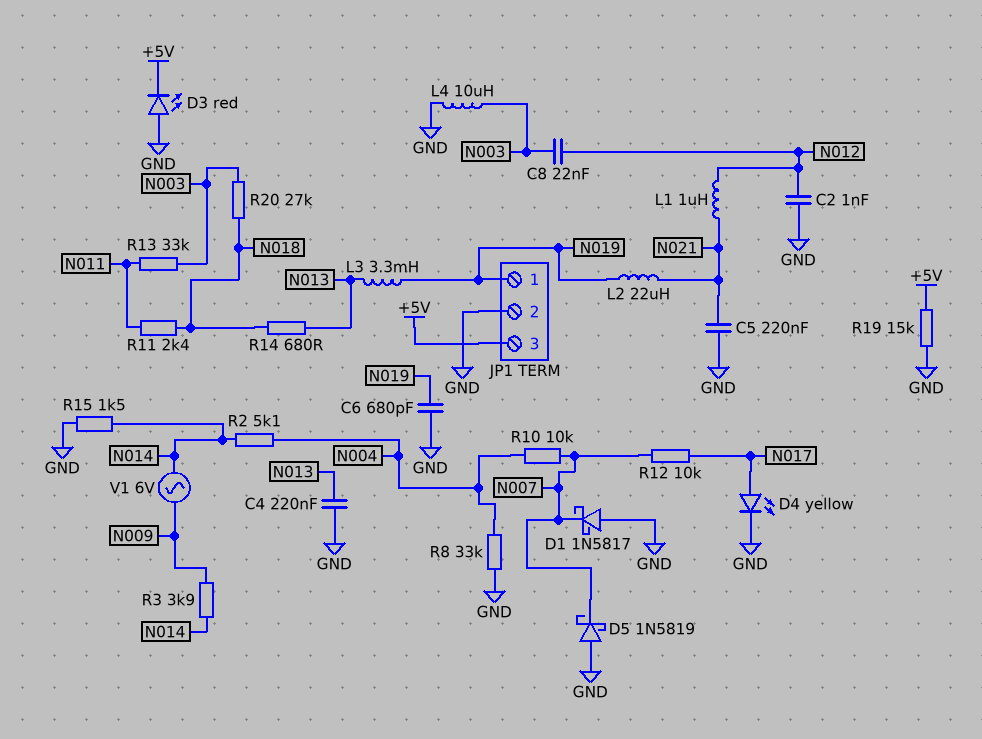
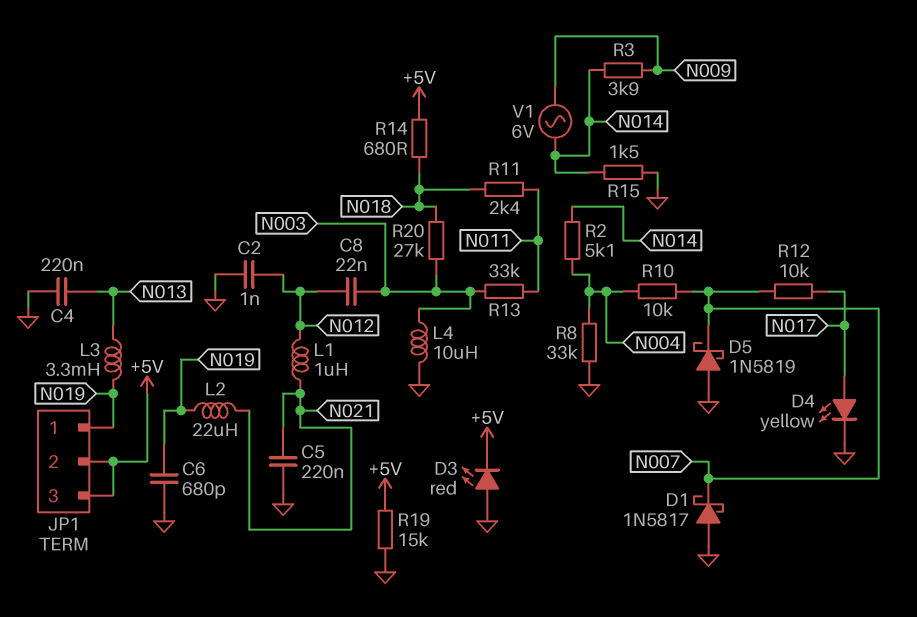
JP1 pin 2: GND -> +5V
R14: 680 (N013, N018) -> 680 (+5V, N018)

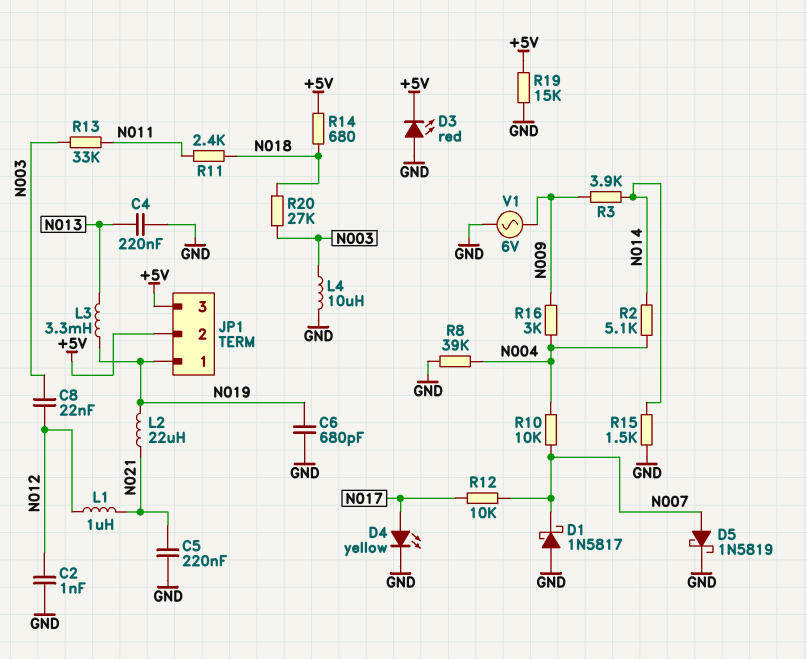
D5: schottky 1N5819 (A GND, K N007) -> schottky 1N5819 (A N007, K GND)
R8: 33k (GND, N004) -> 39k (GND, N004)
R16: none -> 3k (N004, N009)
V1: AC 6V (N009, N014) -> AC 6V (GND, N009)

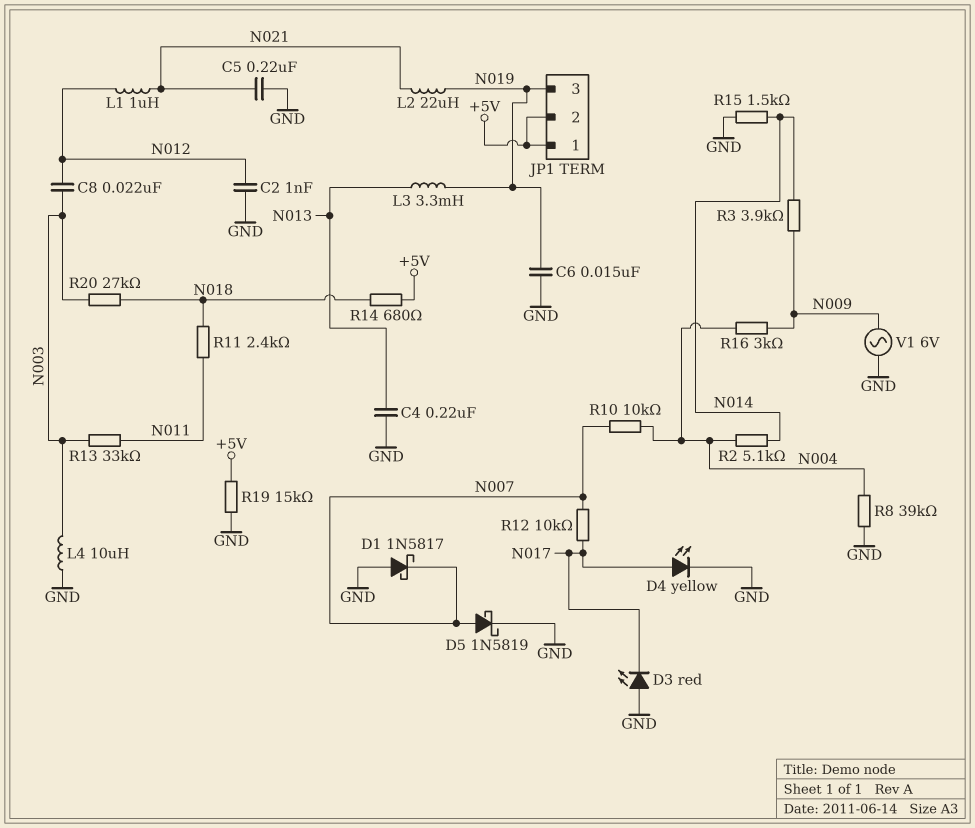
C6: 680pF (GND, N019) -> 15nF (GND, N019)
D3: LED red (A GND, K +5V) -> LED red (A GND, K N017)
JP1 pin 1: N019 -> +5V
JP1 pin 3: +5V -> N019

